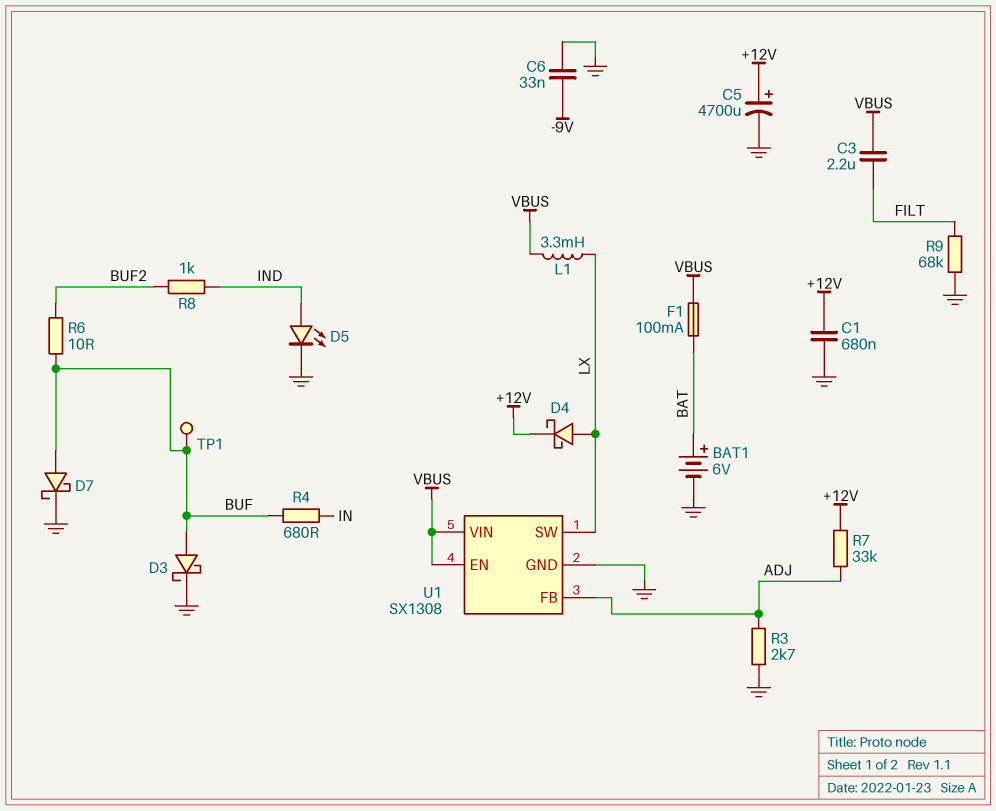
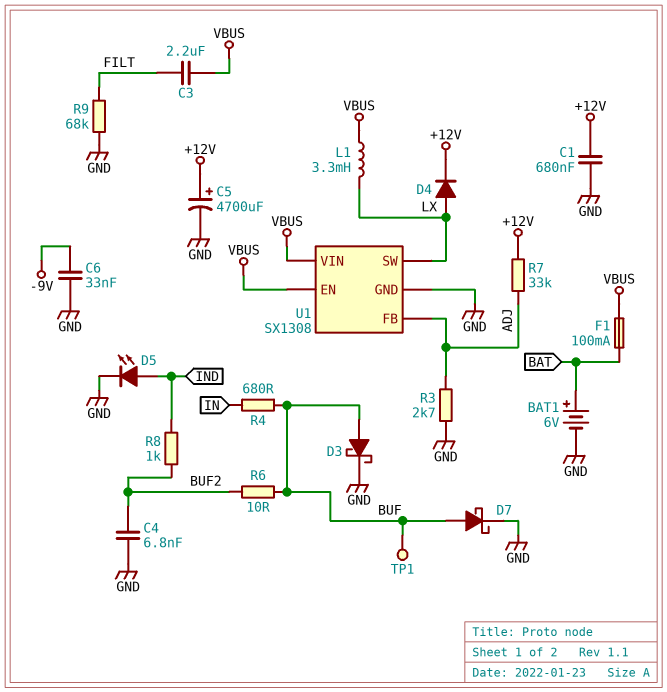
C4: none -> 6.8nF (BUF2, GND)
D4: schottky (A LX, K +12V) -> diode (A LX, K +12V)

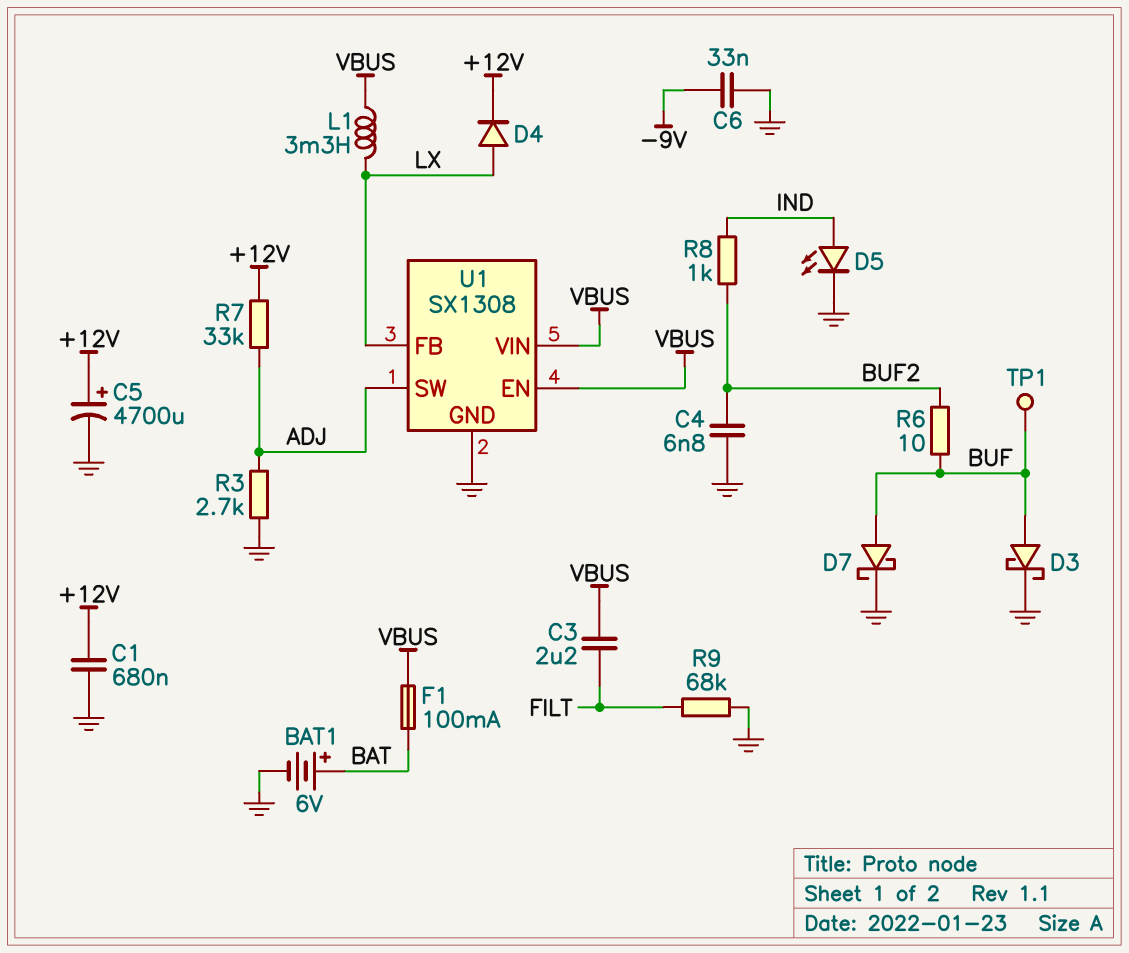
R4: 680 (BUF, IN) -> none
U1 pin FB: ADJ -> LX
U1 pin SW: LX -> ADJ

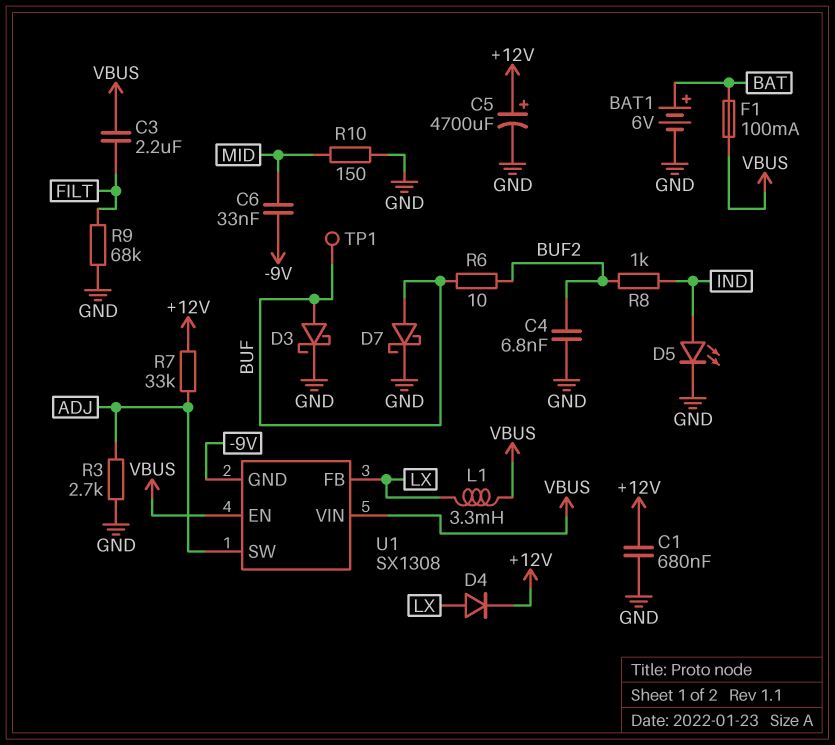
C6: 33nF (-9V, GND) -> 33nF (-9V, MID)
R10: none -> 150 (GND, MID)
U1 pin GND: GND -> -9V

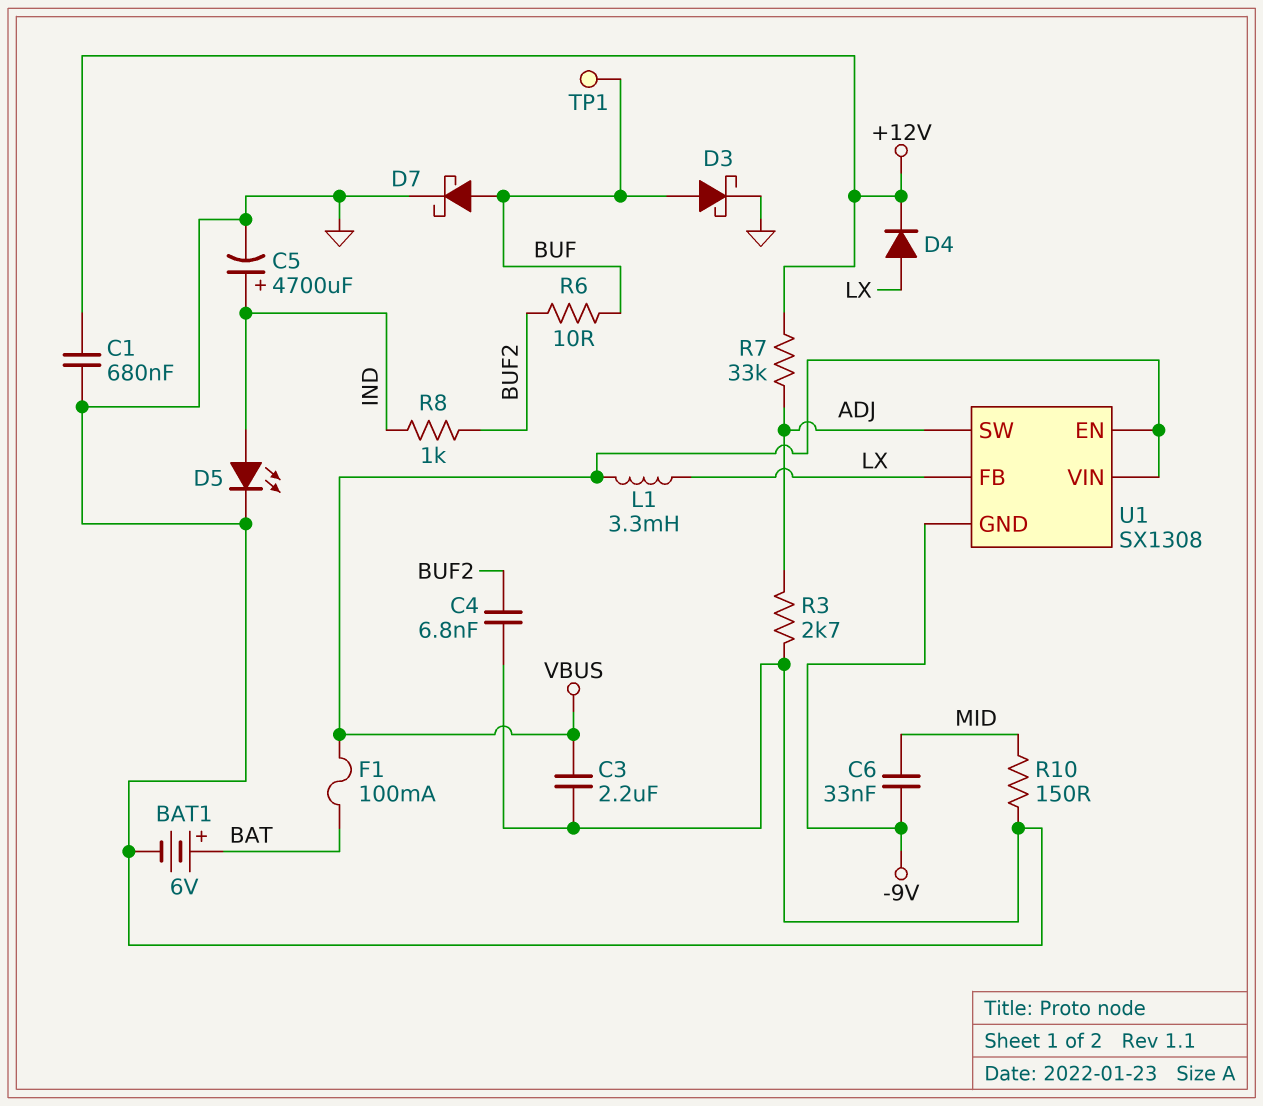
C3: 2.2uF (FILT, VBUS) -> 2.2uF (GND, VBUS)
C5: 4700uF (plus +12V, minus GND) -> 4700uF (plus IND, minus GND)
R9: 68k (FILT, GND) -> none

